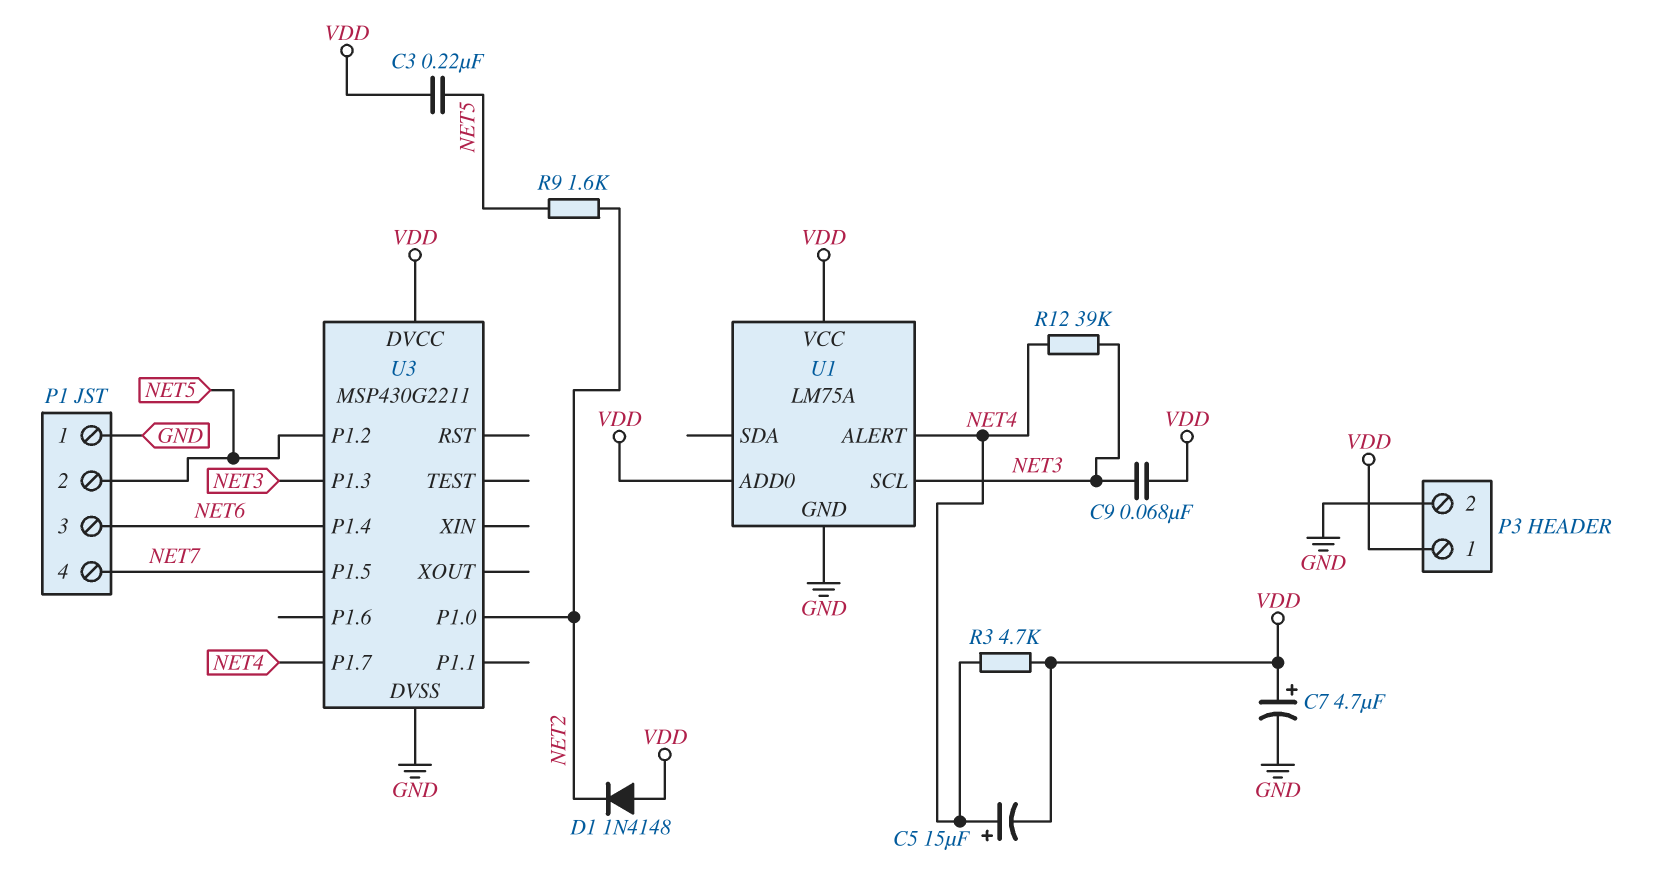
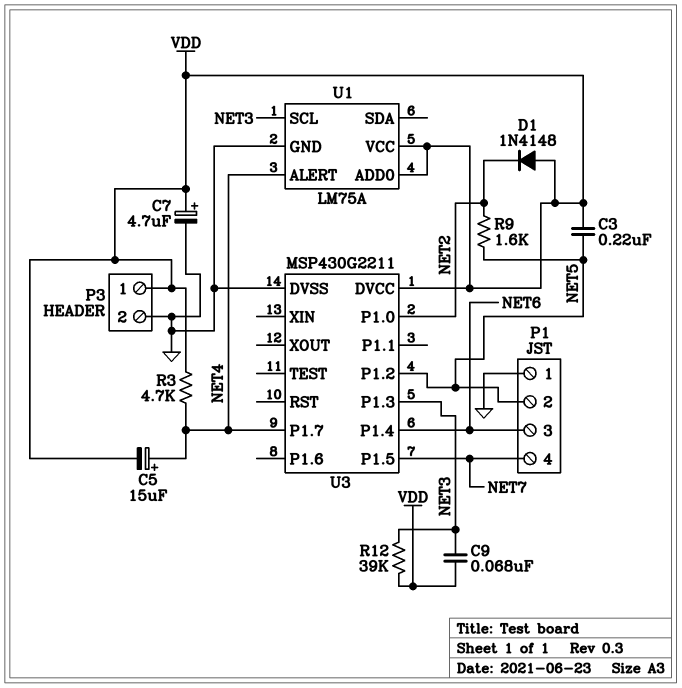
R12: 39k (NET3, NET4) -> 39k (NET3, VDD)

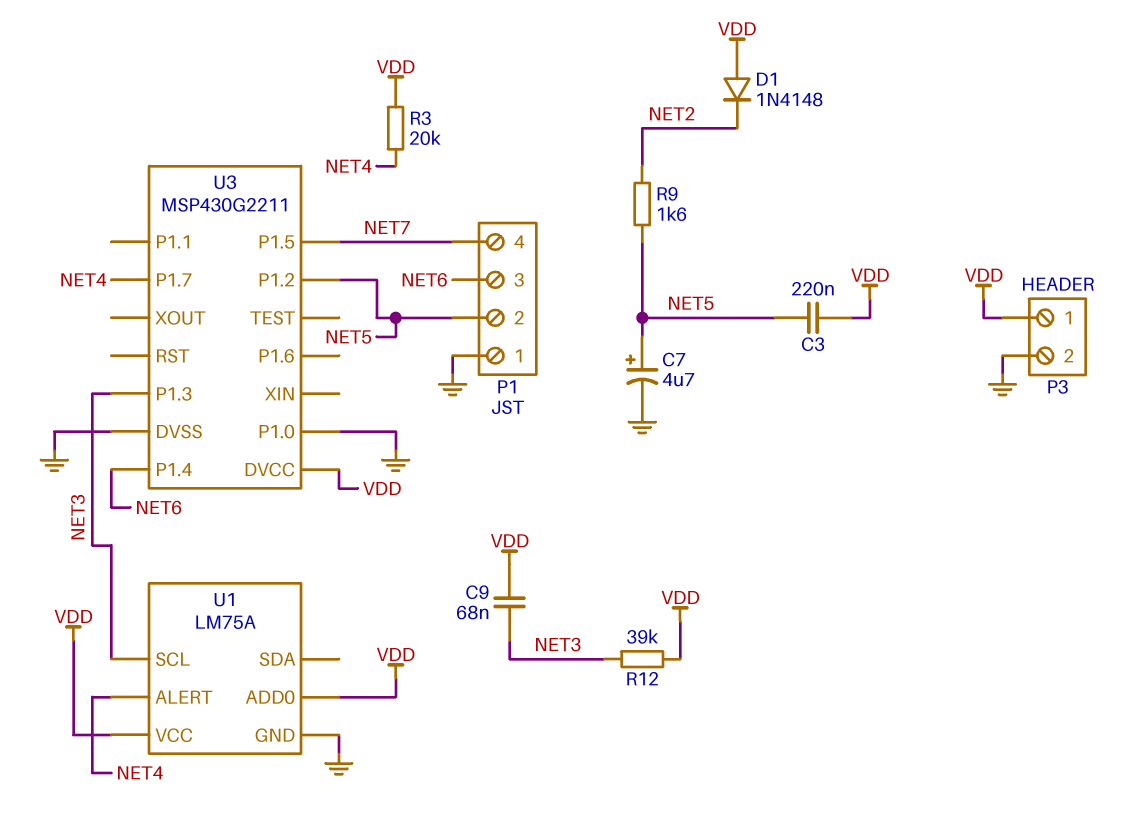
C5: 15uF (plus NET4, minus VDD) -> none
C7: 4.7uF (plus VDD, minus GND) -> 4.7uF (plus NET5, minus GND)
R3: 4.7k (NET4, VDD) -> 20k (NET4, VDD)
U3 pin P1.0: NET2 -> GND

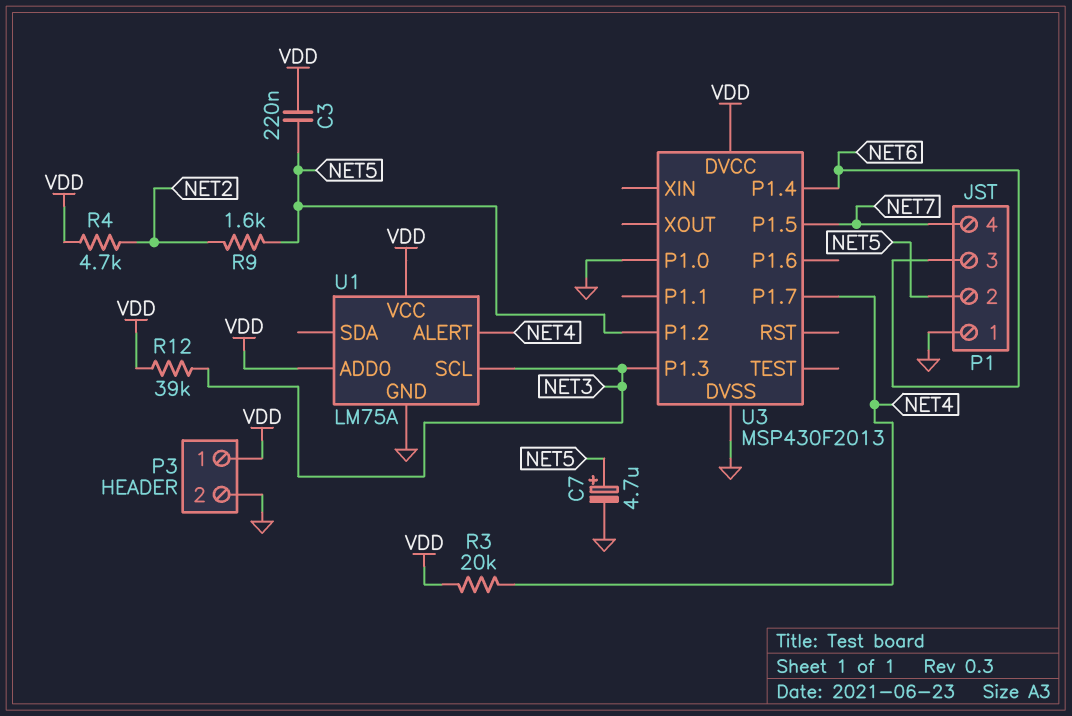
C9: 68nF (NET3, VDD) -> none
D1: diode 1N4148 (A VDD, K NET2) -> none
R4: none -> 4.7k (NET2, VDD)
U3: MSP430G2211 -> MSP430F2013

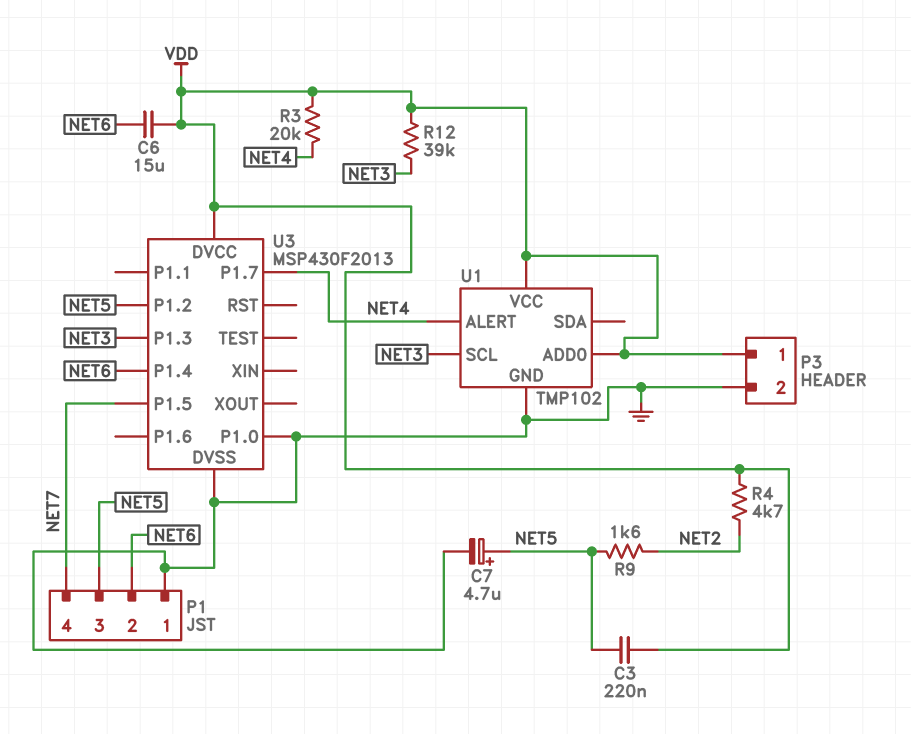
C6: none -> 15uF (NET6, VDD)
P1 pin 2: NET5 -> NET6
P1 pin 3: NET6 -> NET5
U1: LM75A -> TMP102

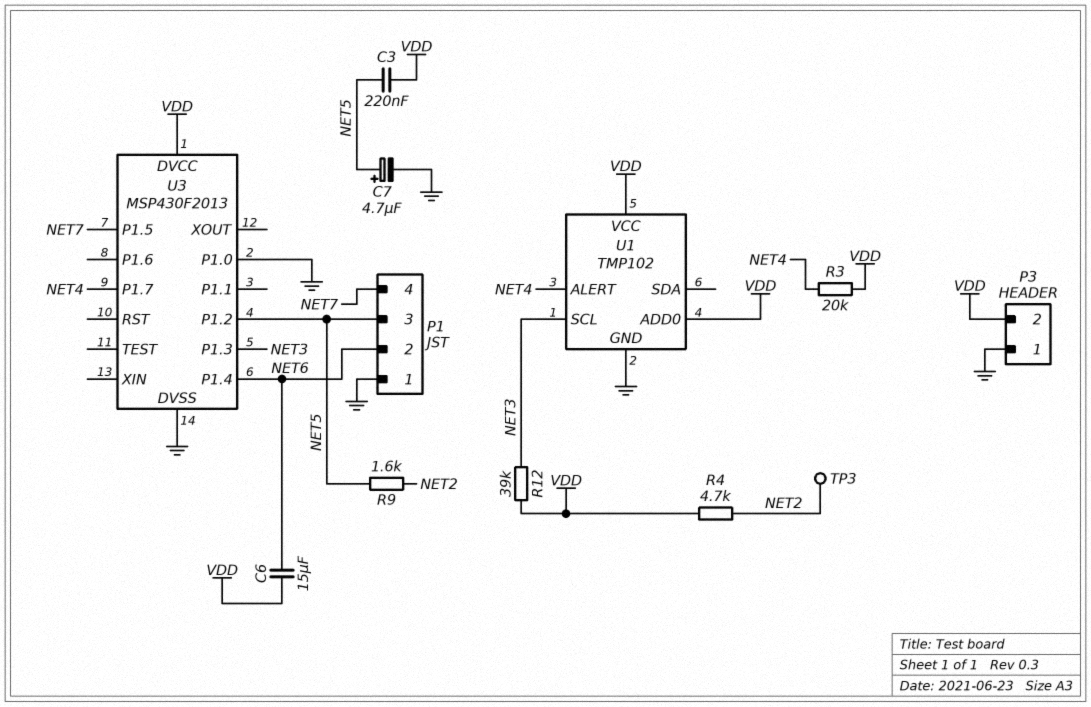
P3 pin 1: VDD -> GND
P3 pin 2: GND -> VDD
TP3: none -> test point (NET2)

